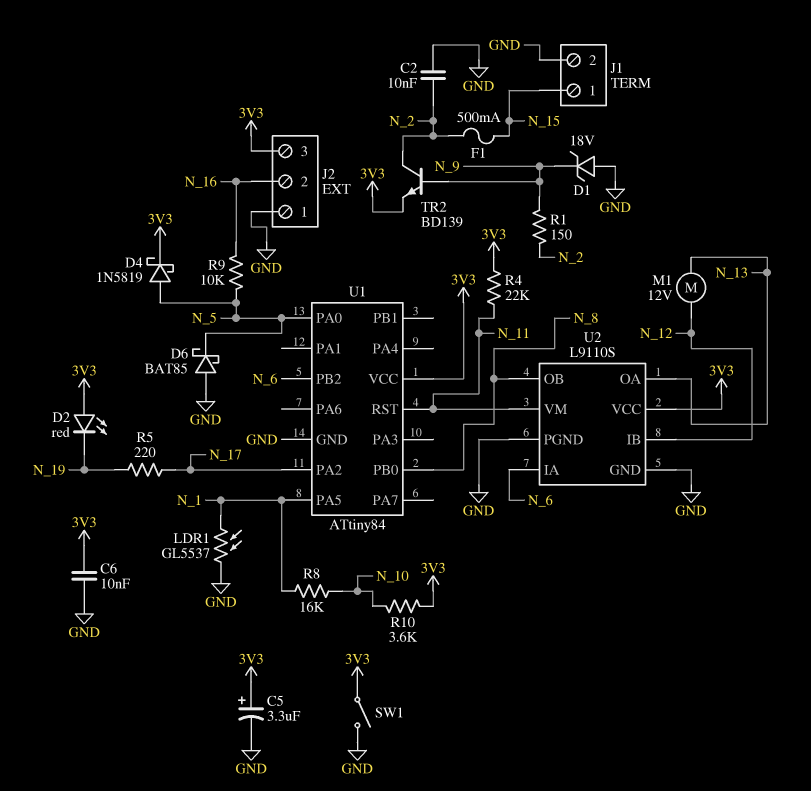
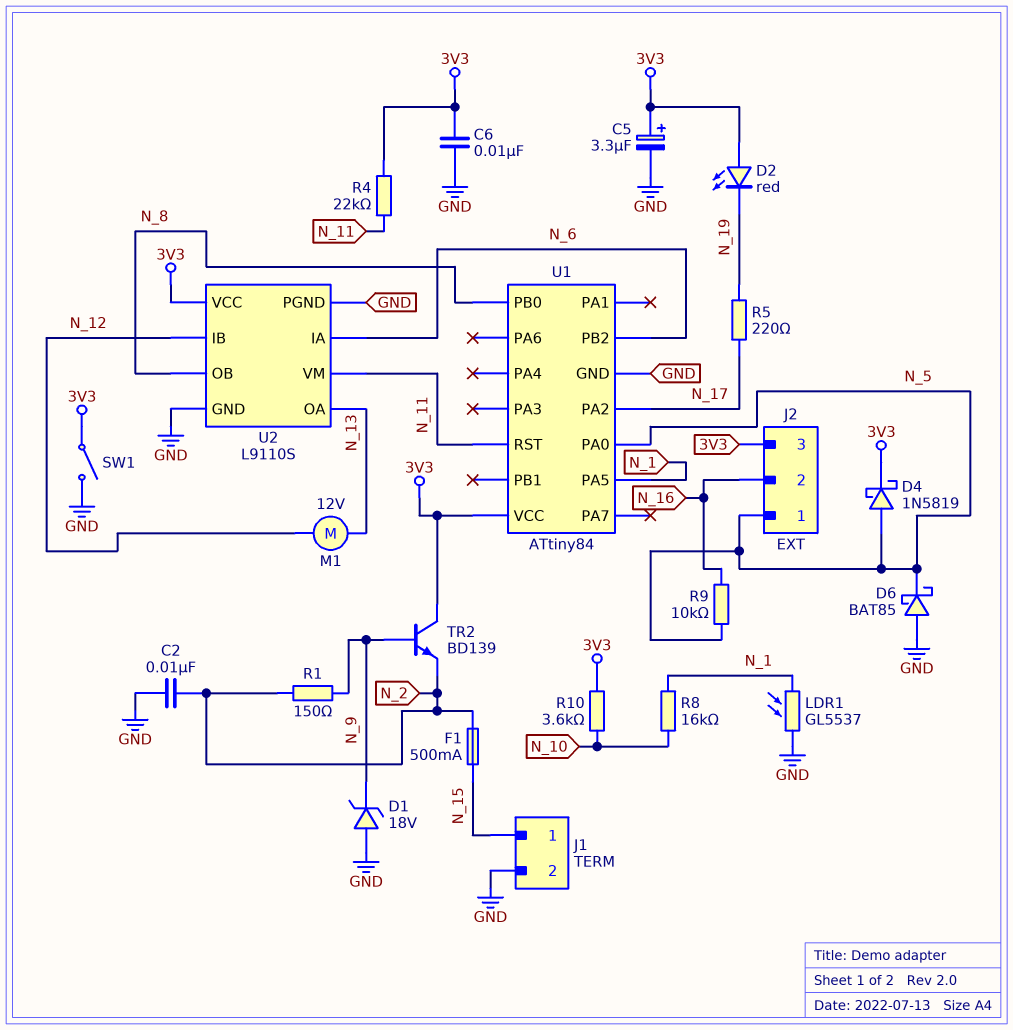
J2 pin 1: GND -> N_5
TR2: NPN BD139 (B N_9, C N_2, E 3V3) -> NPN BD139 (B N_9, C 3V3, E N_2)

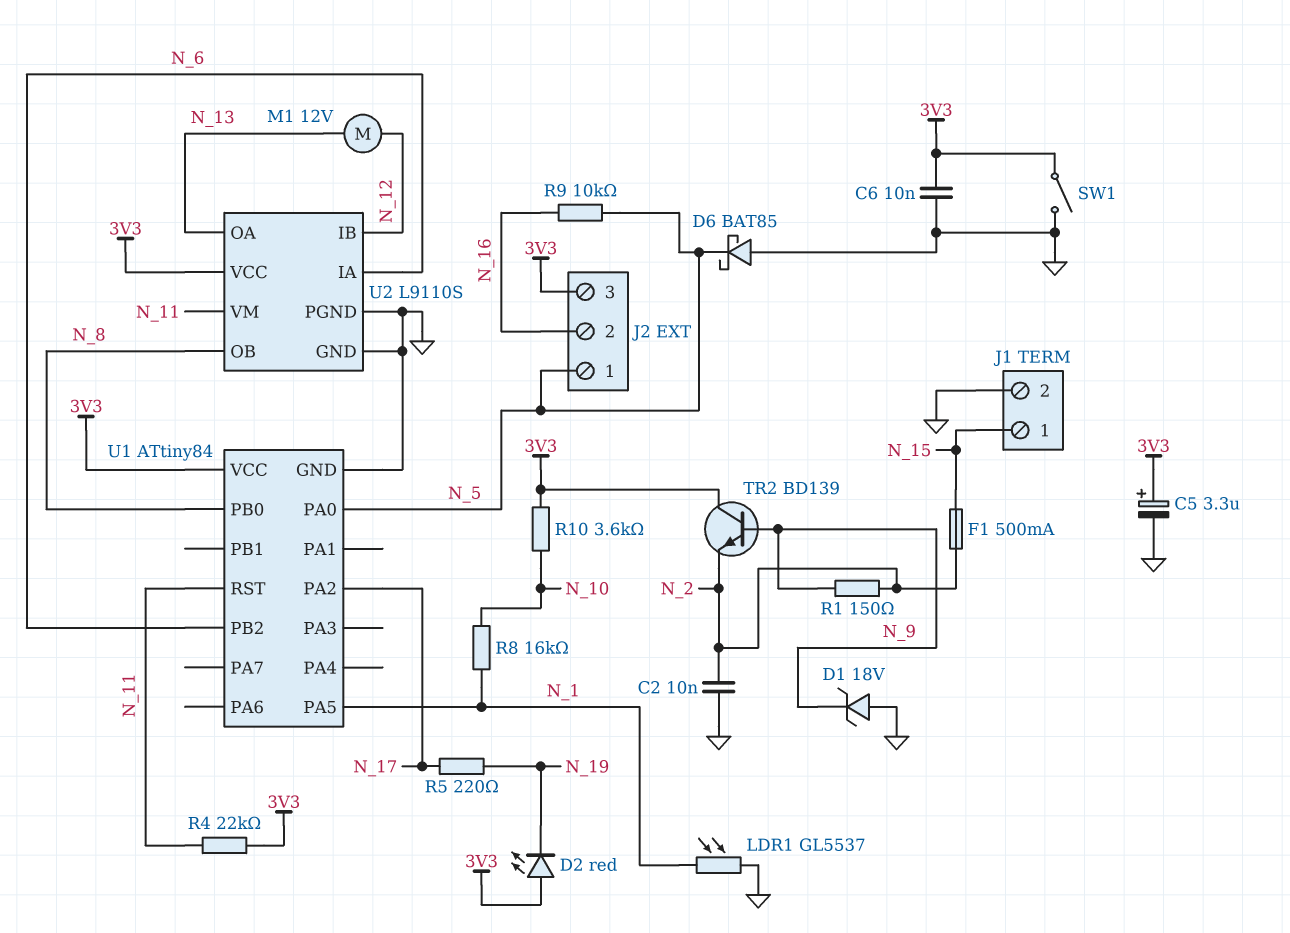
D4: schottky 1N5819 (A N_5, K 3V3) -> none

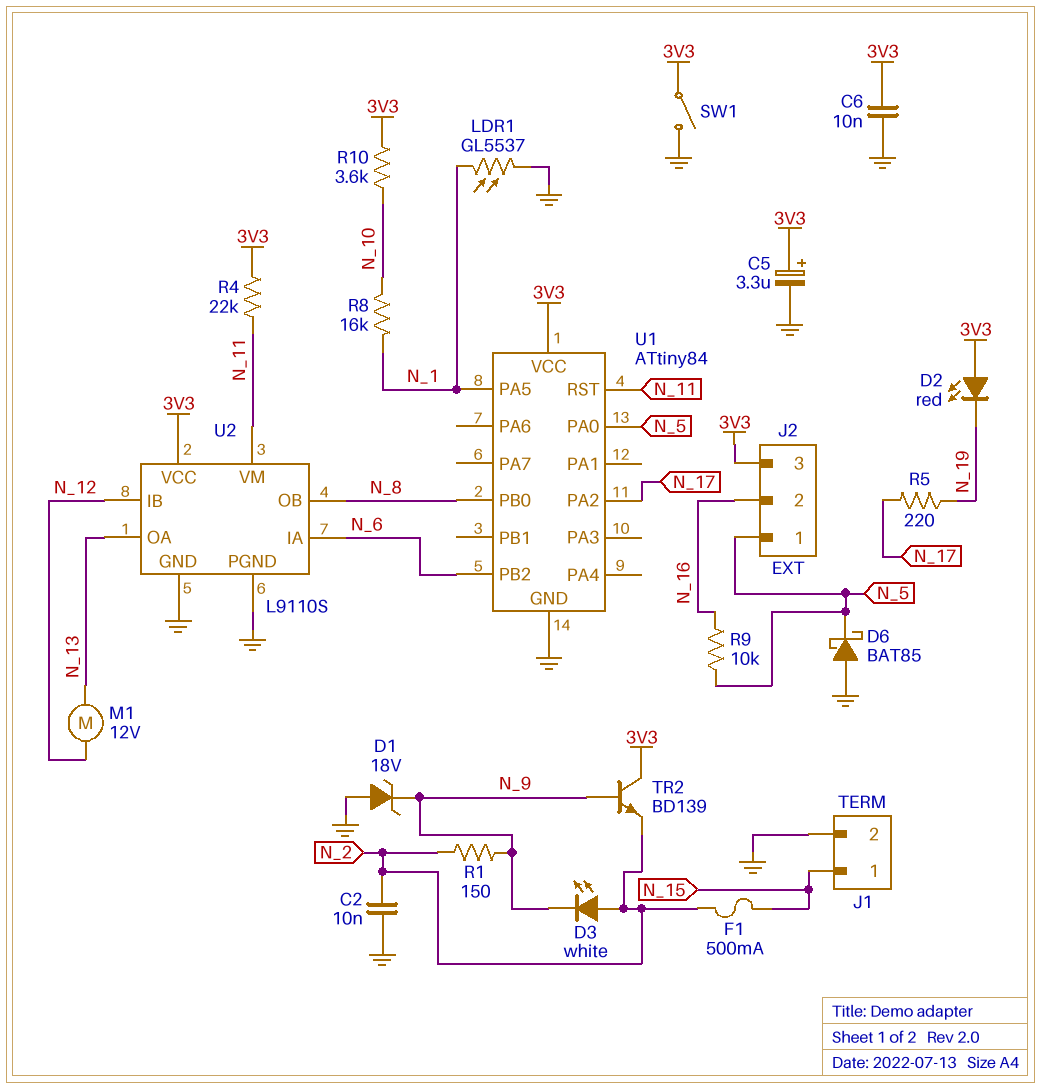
D3: none -> LED white (A N_2, K N_9)

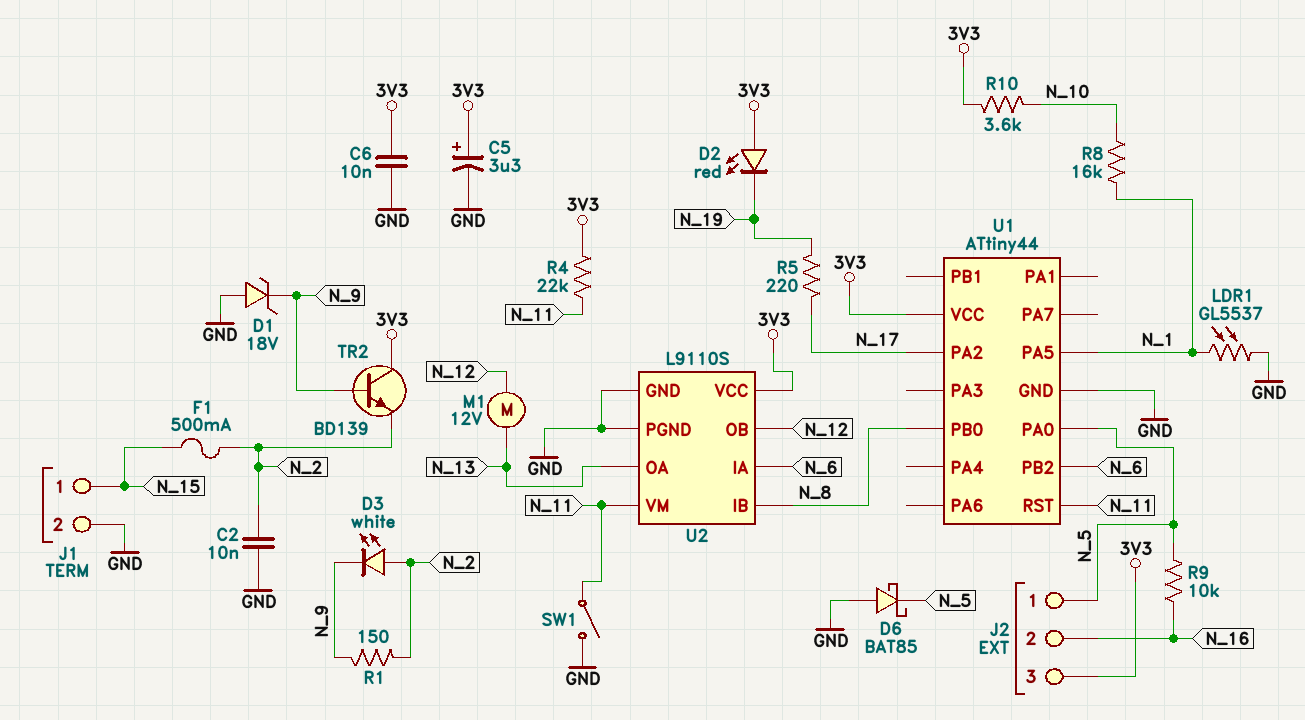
SW1: switch (3V3, GND) -> switch (GND, N_11)
U1: ATtiny84 -> ATtiny44
U2 pin IB: N_12 -> N_8
U2 pin OB: N_8 -> N_12

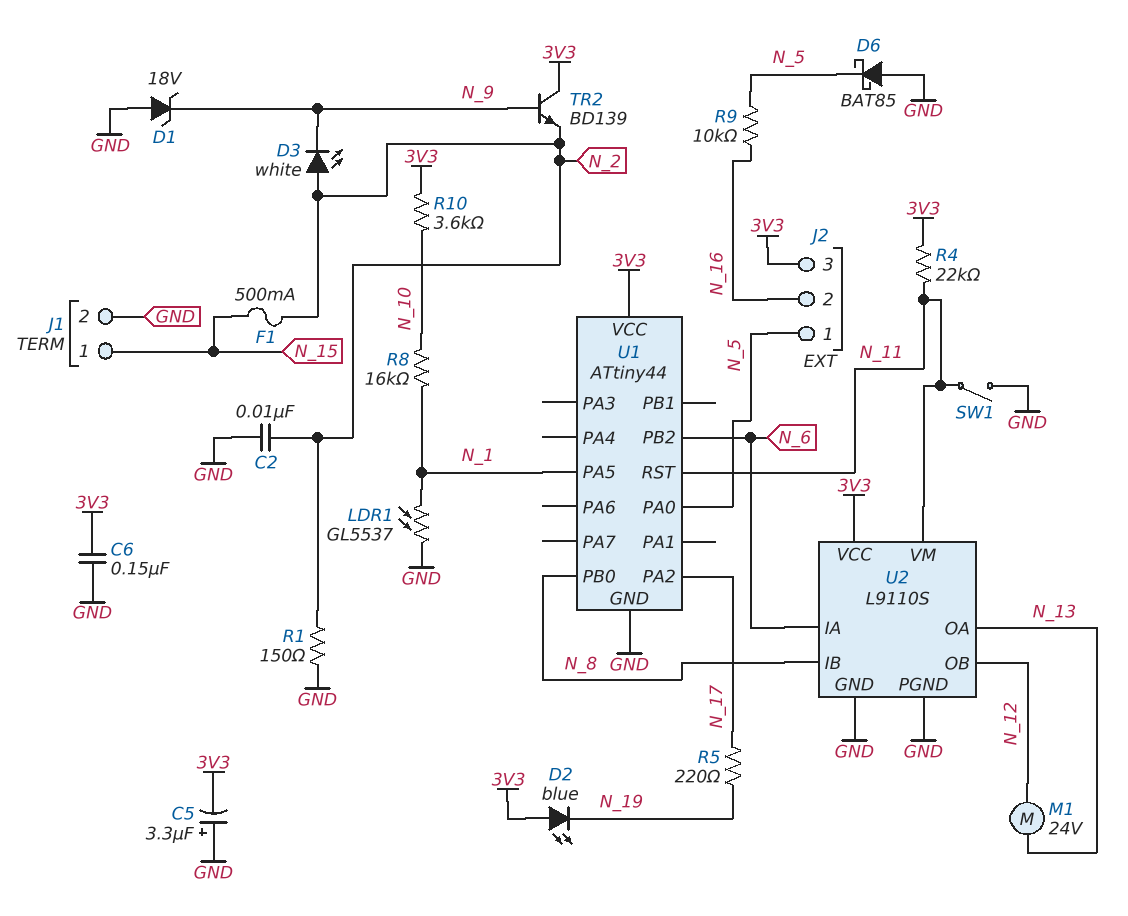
C5: 3.3uF (plus 3V3, minus GND) -> 3.3uF (plus GND, minus 3V3)
C6: 10nF (3V3, GND) -> 150nF (3V3, GND)
D2: LED red (A 3V3, K N_19) -> LED blue (A 3V3, K N_19)
M1: motor 12V (N_12, N_13) -> motor 24V (N_12, N_13)
R1: 150 (N_2, N_9) -> 150 (GND, N_2)

